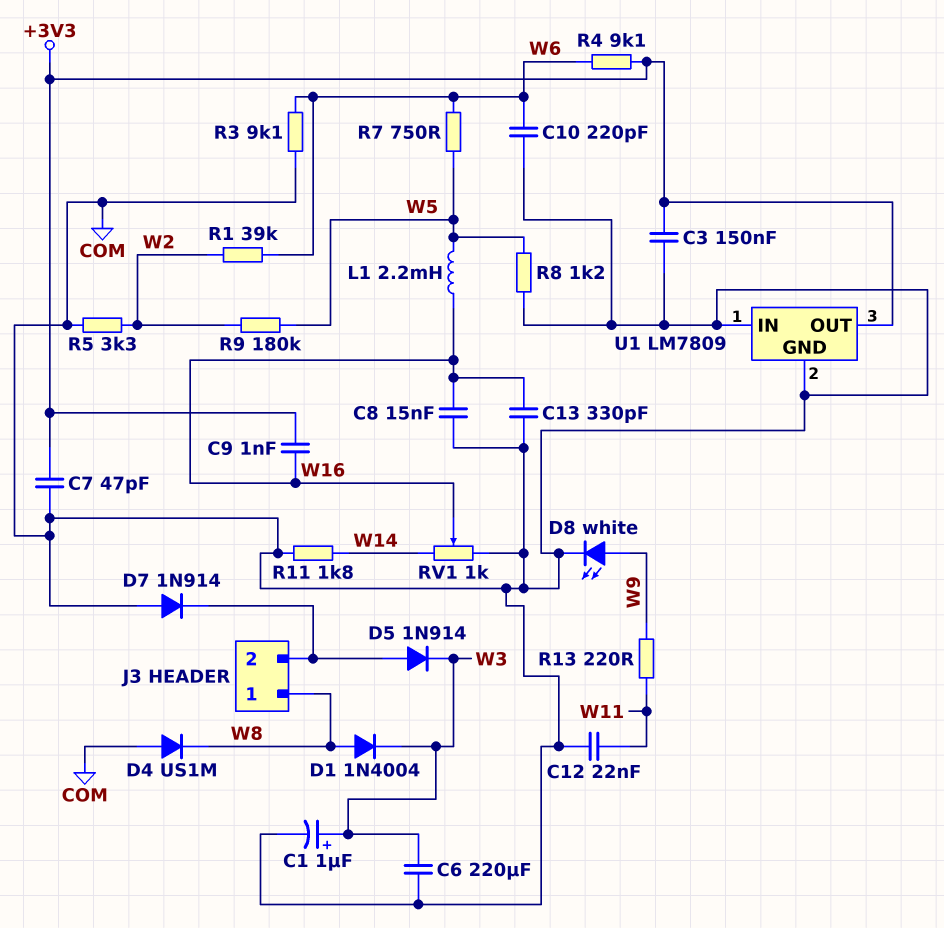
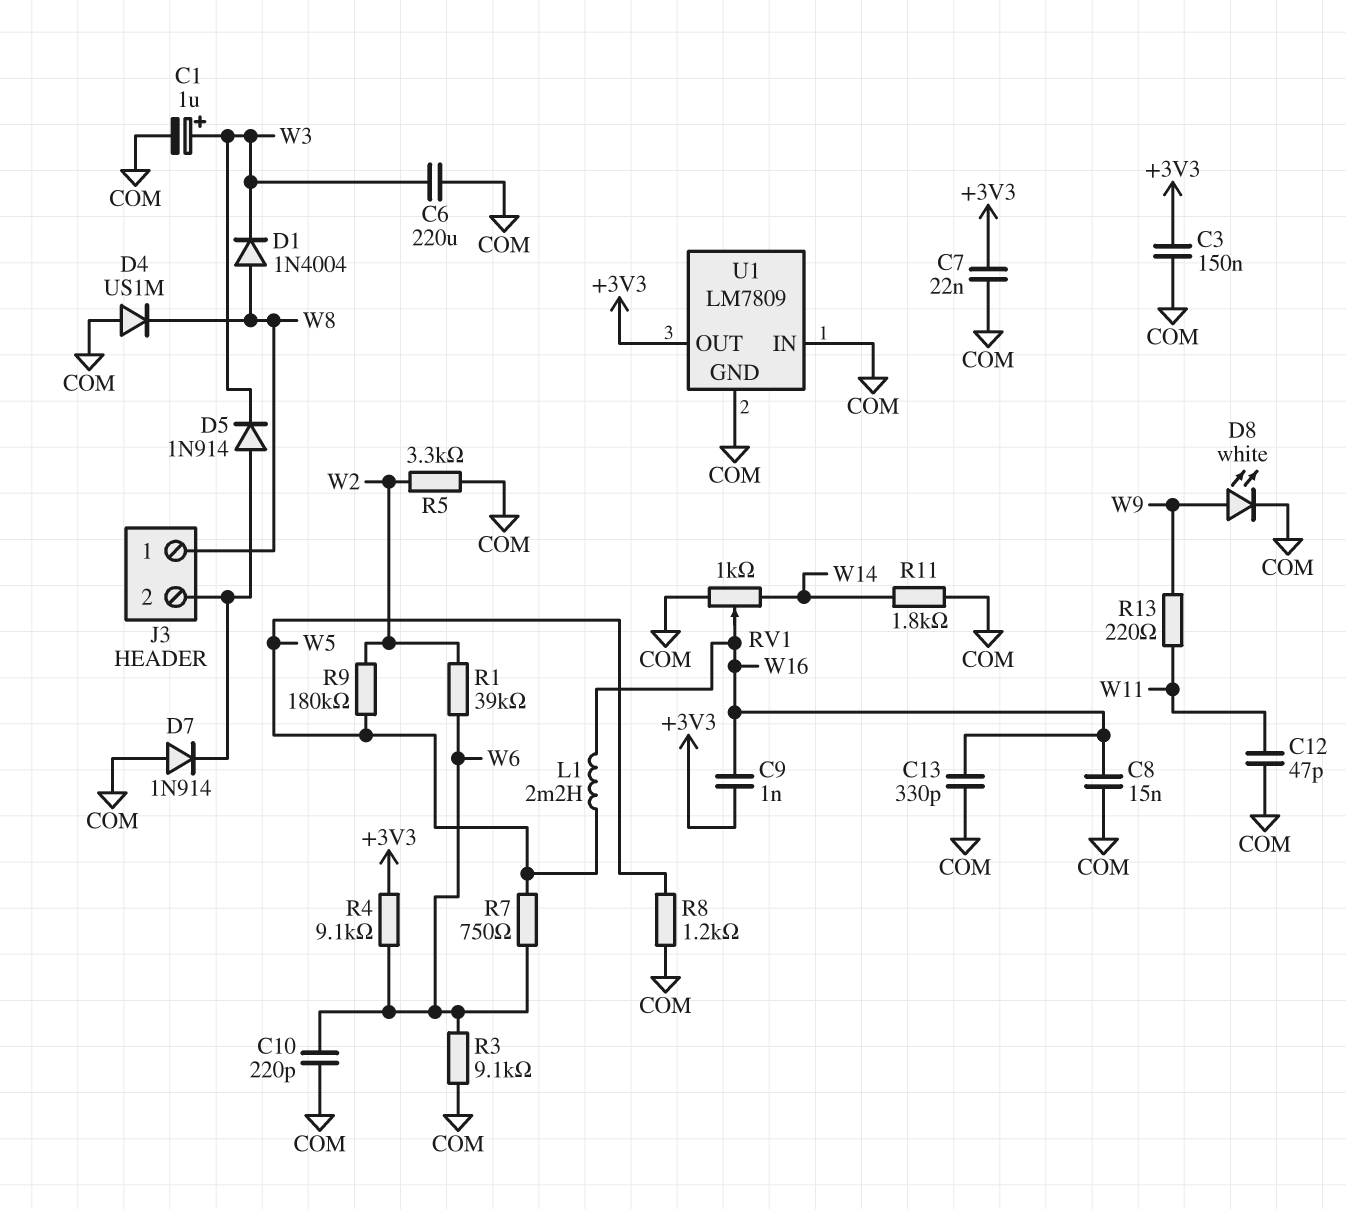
C7: 47pF (+3V3, COM) -> 22nF (+3V3, COM)
C12: 22nF (COM, W11) -> 47pF (COM, W11)

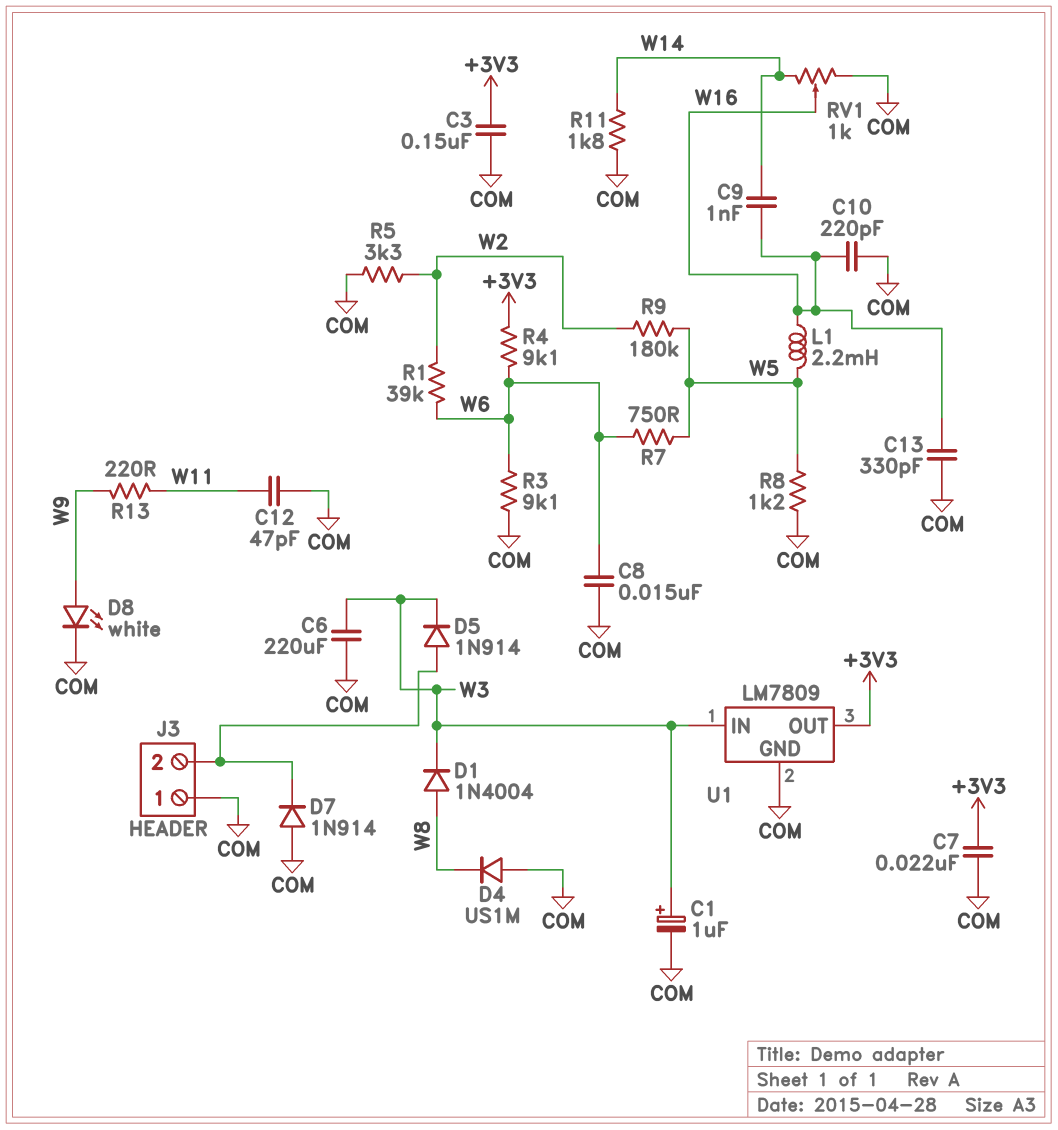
C8: 15nF (COM, W16) -> 15nF (COM, W6)
C9: 1nF (+3V3, W16) -> 1nF (W14, W16)
C10: 220pF (COM, W6) -> 220pF (COM, W16)
J3 pin 1: W8 -> COM
U1 pin IN: COM -> W3

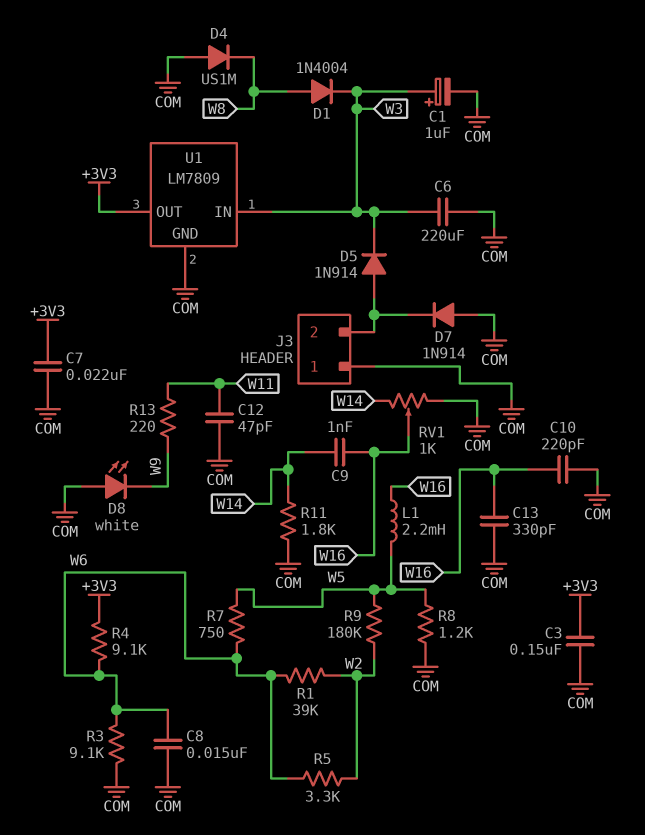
D8: LED white (A W9, K COM) -> LED white (A COM, K W9)
R5: 3.3k (COM, W2) -> 3.3k (W2, W6)

